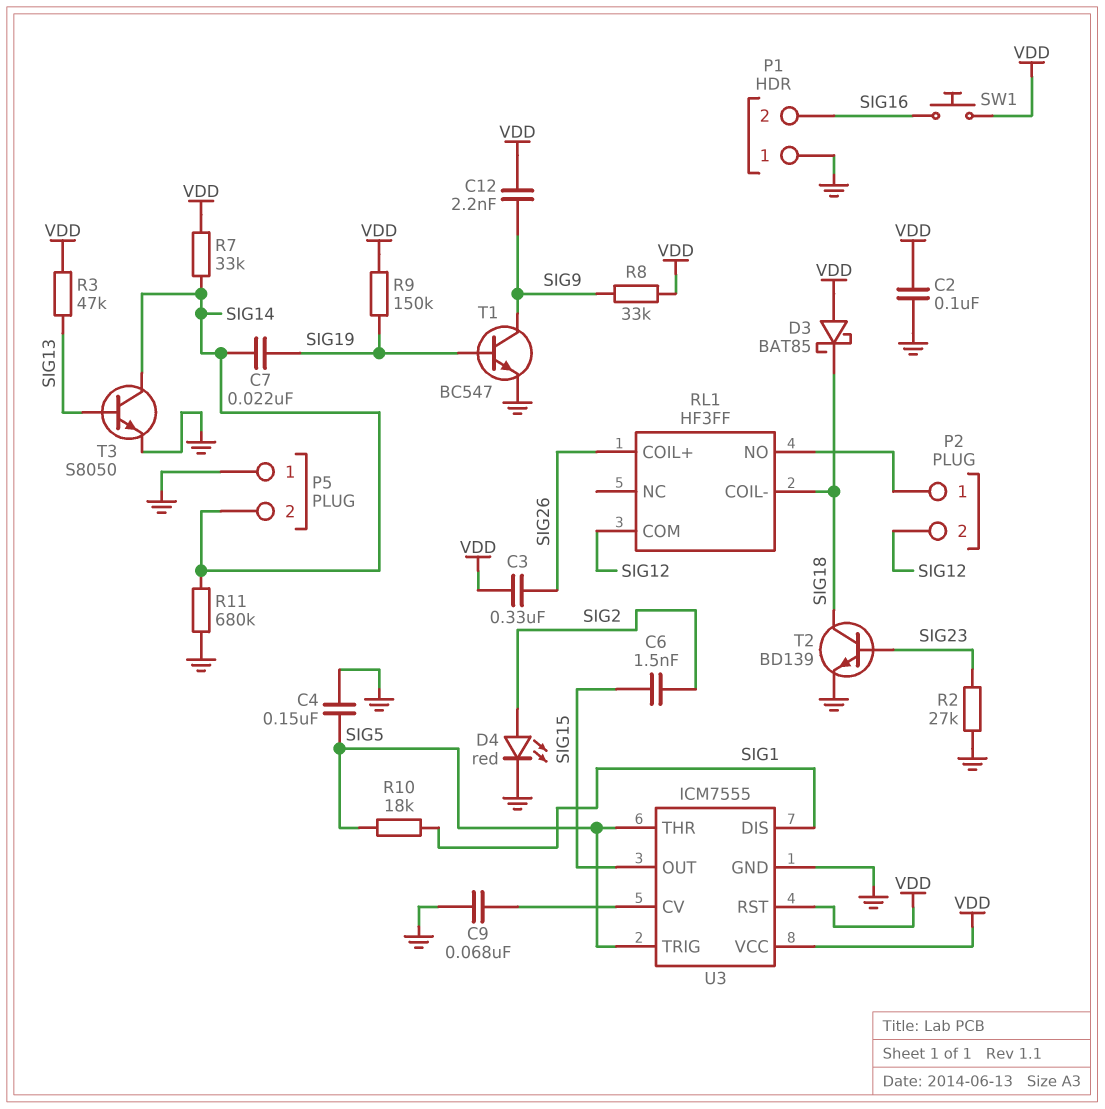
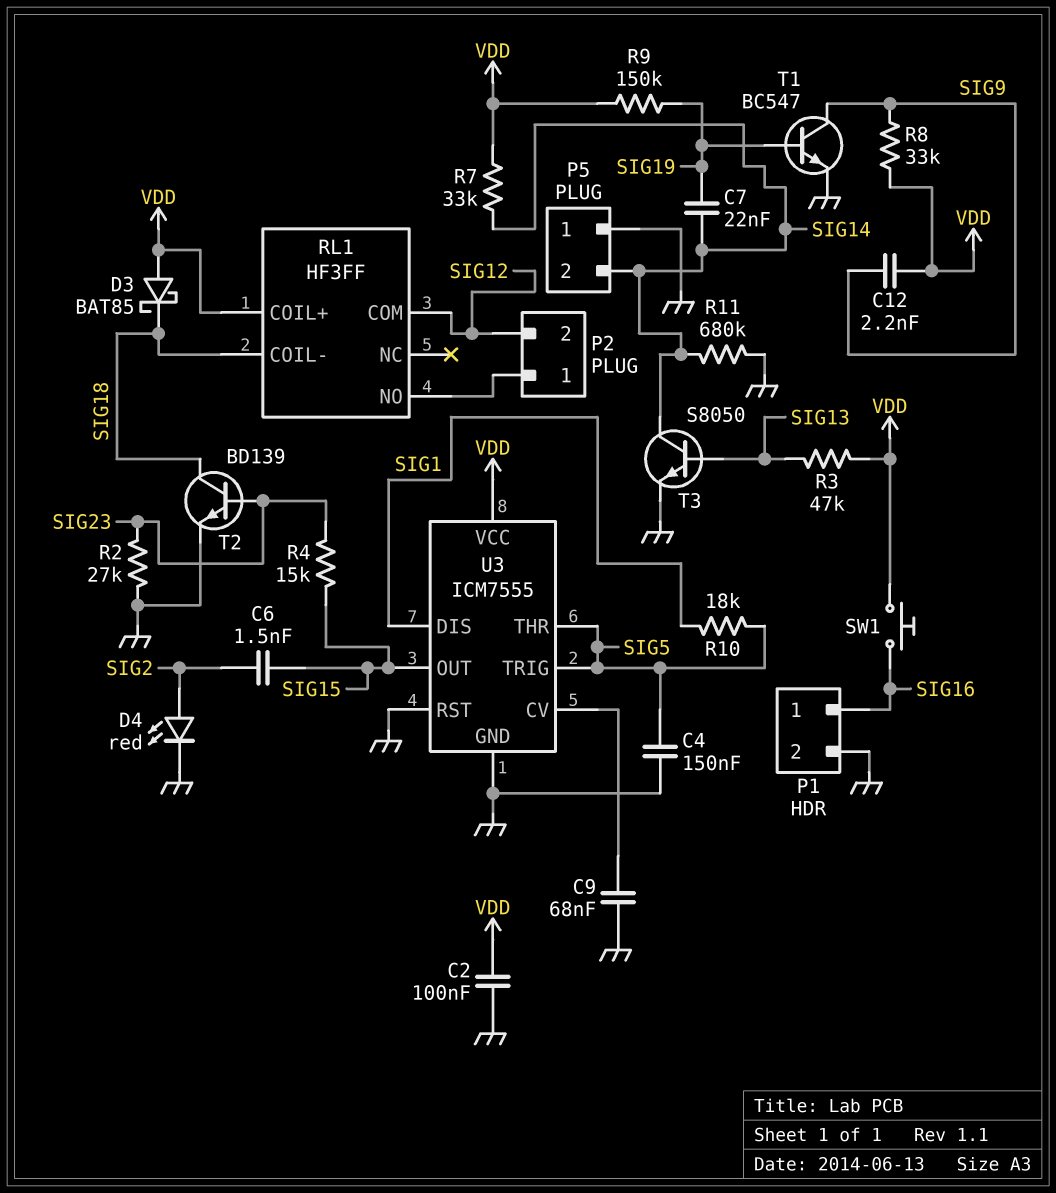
C3: 330nF (SIG26, VDD) -> none
P1 pin 1: GND -> SIG16
P1 pin 2: SIG16 -> GND
R4: none -> 15k (SIG15, SIG23)
RL1 pin COIL+: SIG26 -> VDD
U3 pin RST: VDD -> GND

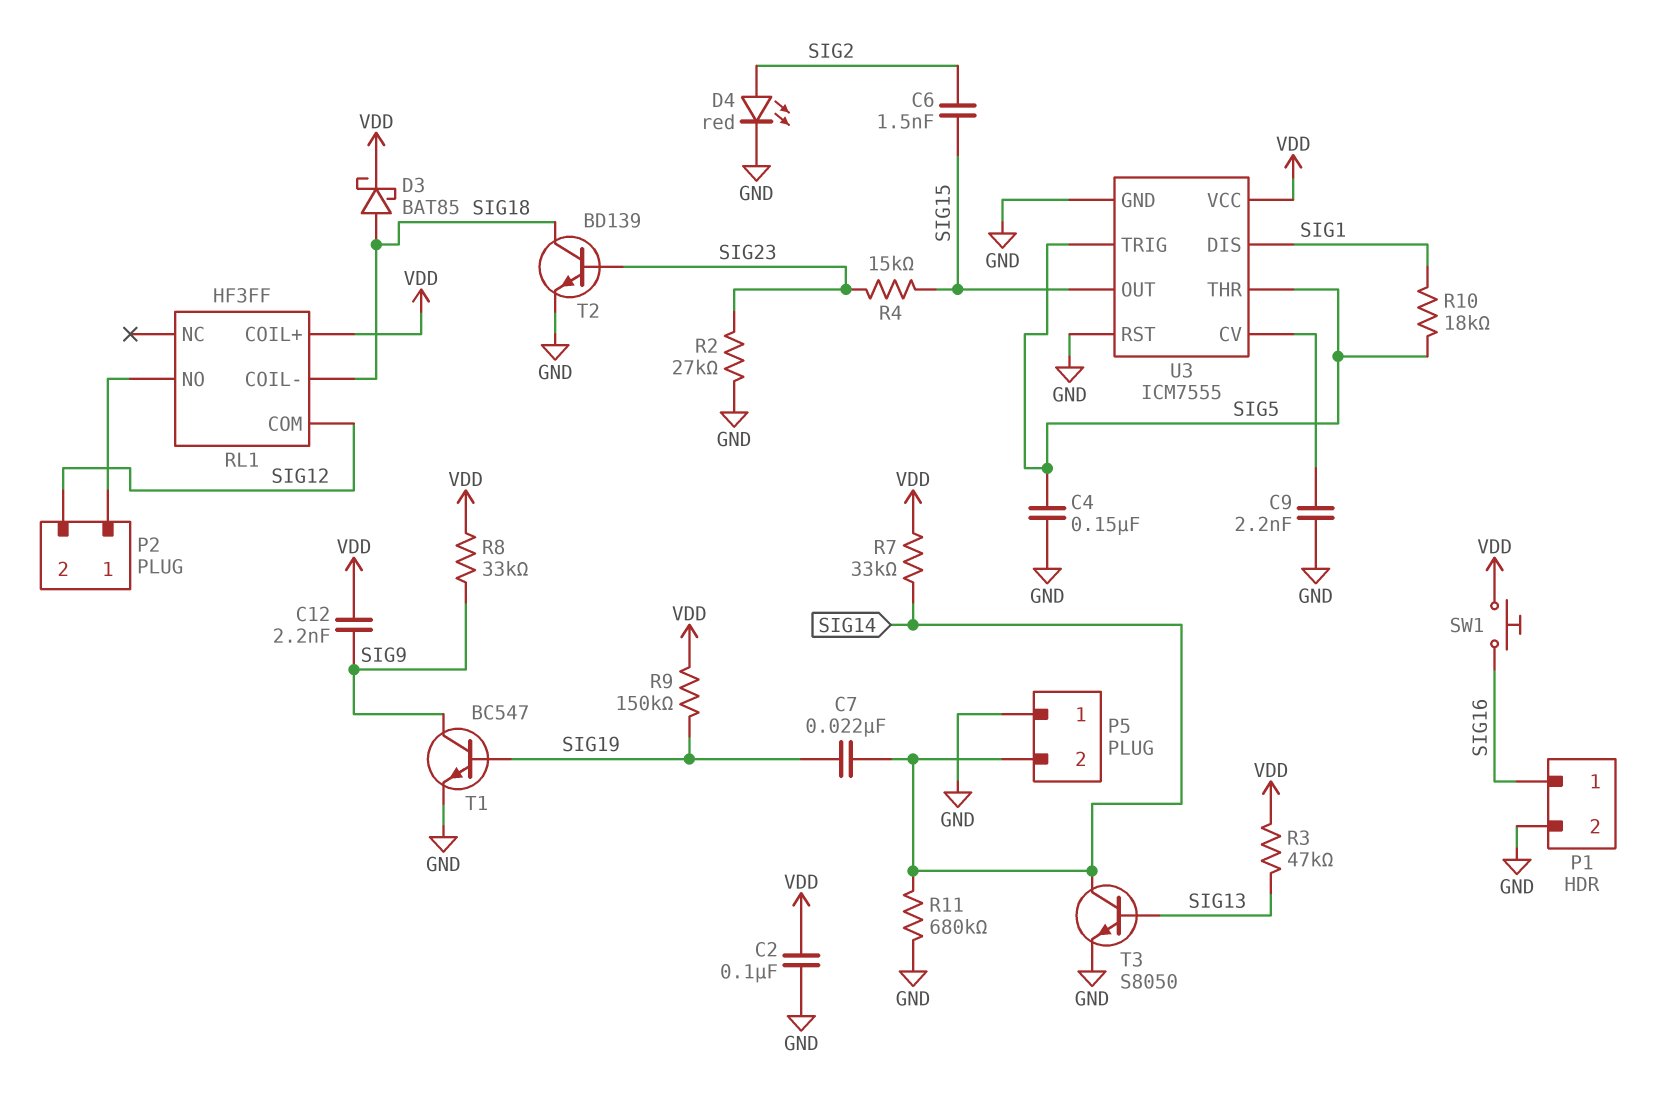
C9: 68nF (GND, U3/CV) -> 2.2nF (GND, U3/CV)
D3: schottky BAT85 (A VDD, K SIG18) -> schottky BAT85 (A SIG18, K VDD)

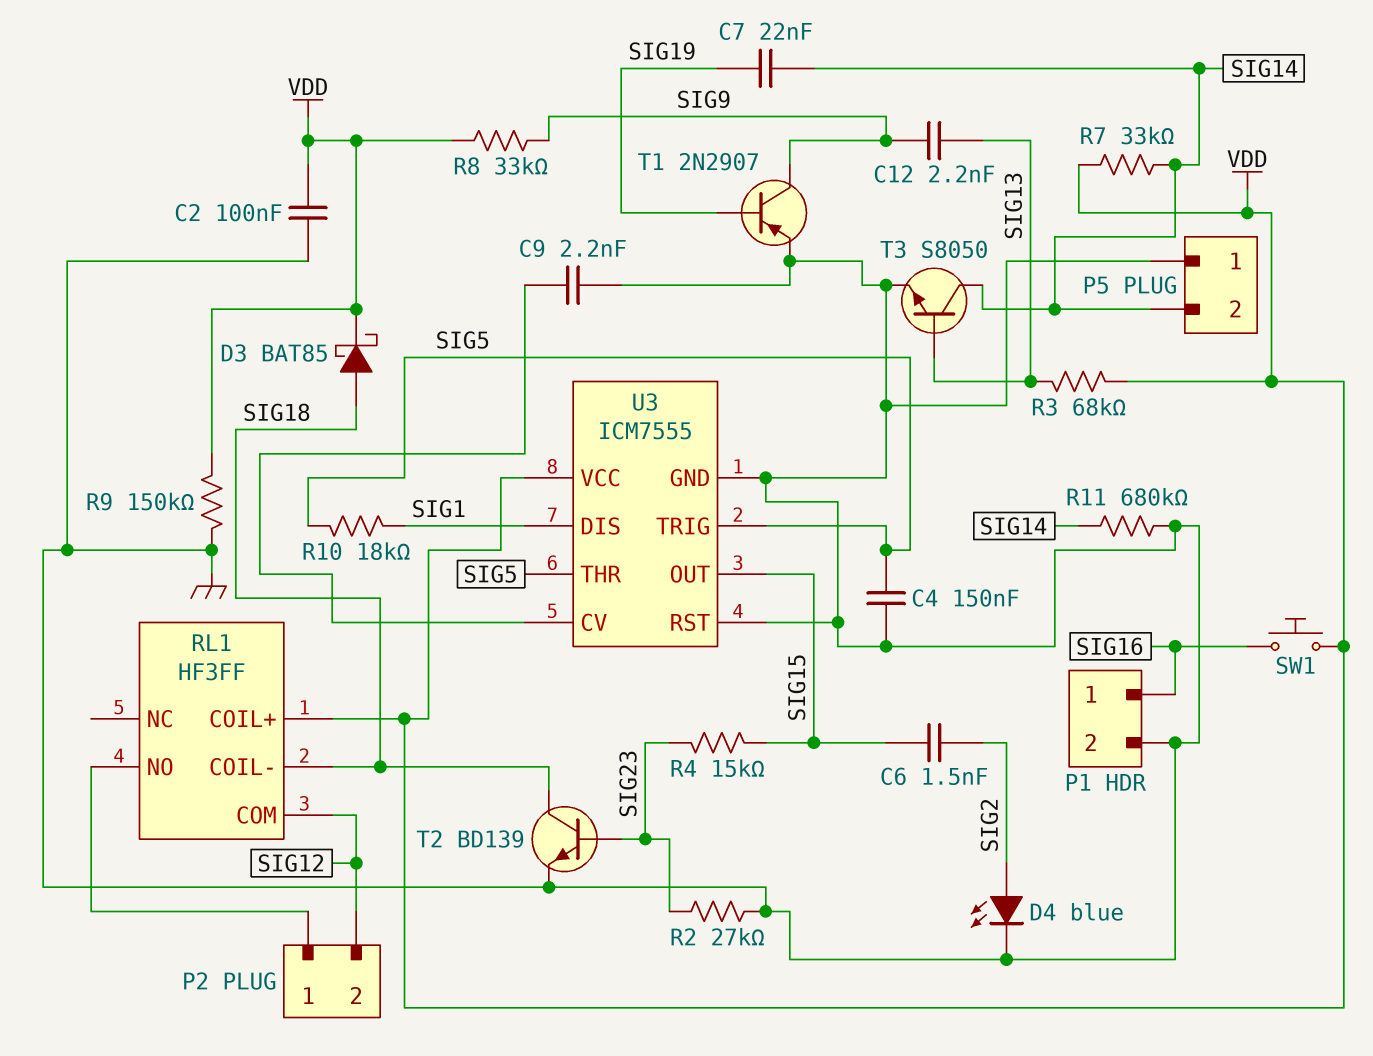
C12: 2.2nF (SIG9, VDD) -> 2.2nF (SIG9, SIG13)
D4: LED red (A SIG2, K GND) -> LED blue (A SIG2, K GND)
R3: 47k (SIG13, VDD) -> 68k (SIG13, VDD)
R9: 150k (SIG19, VDD) -> 150k (GND, VDD)
T1: NPN BC547 (B SIG19, C SIG9, E GND) -> PNP 2N2907 (B SIG19, C SIG9, E GND)

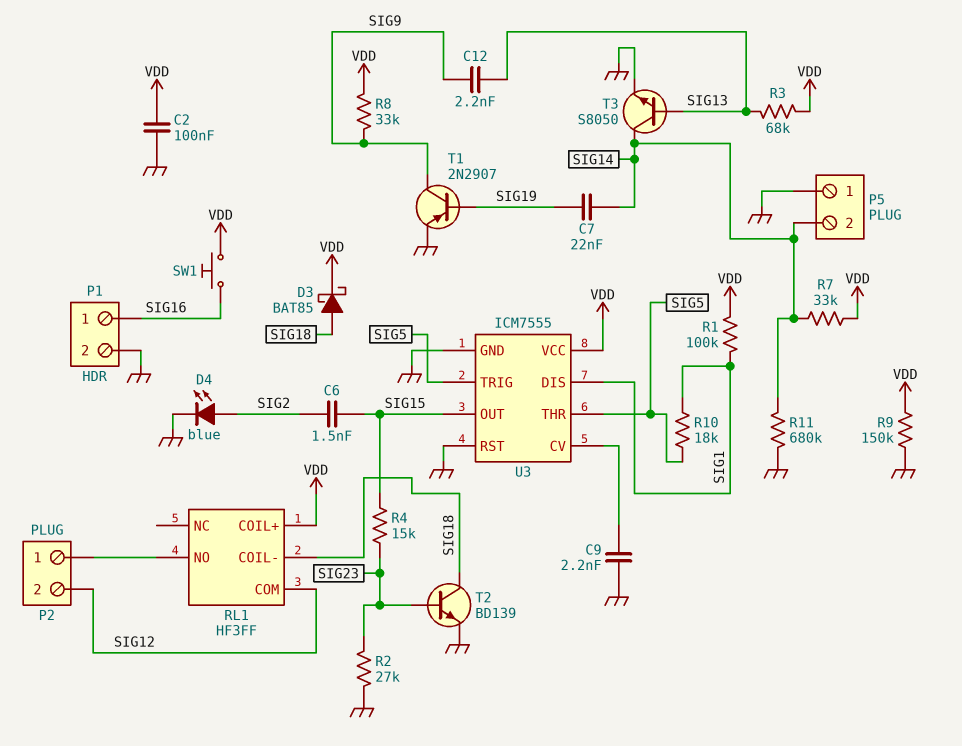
C4: 150nF (GND, SIG5) -> none
R1: none -> 100k (SIG1, VDD)

